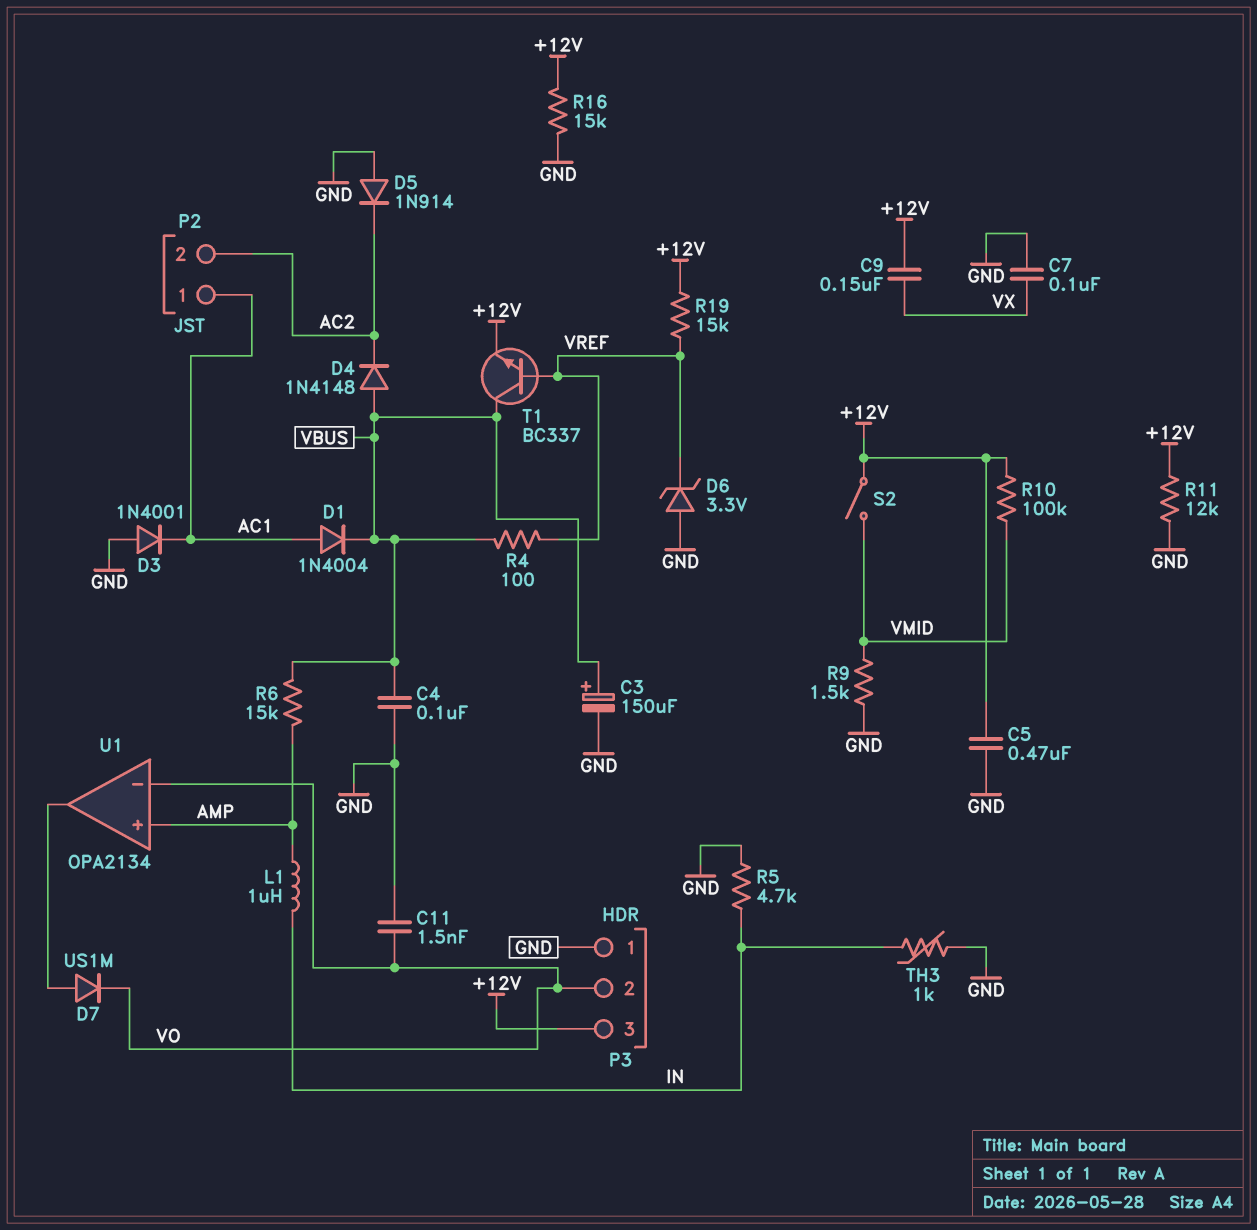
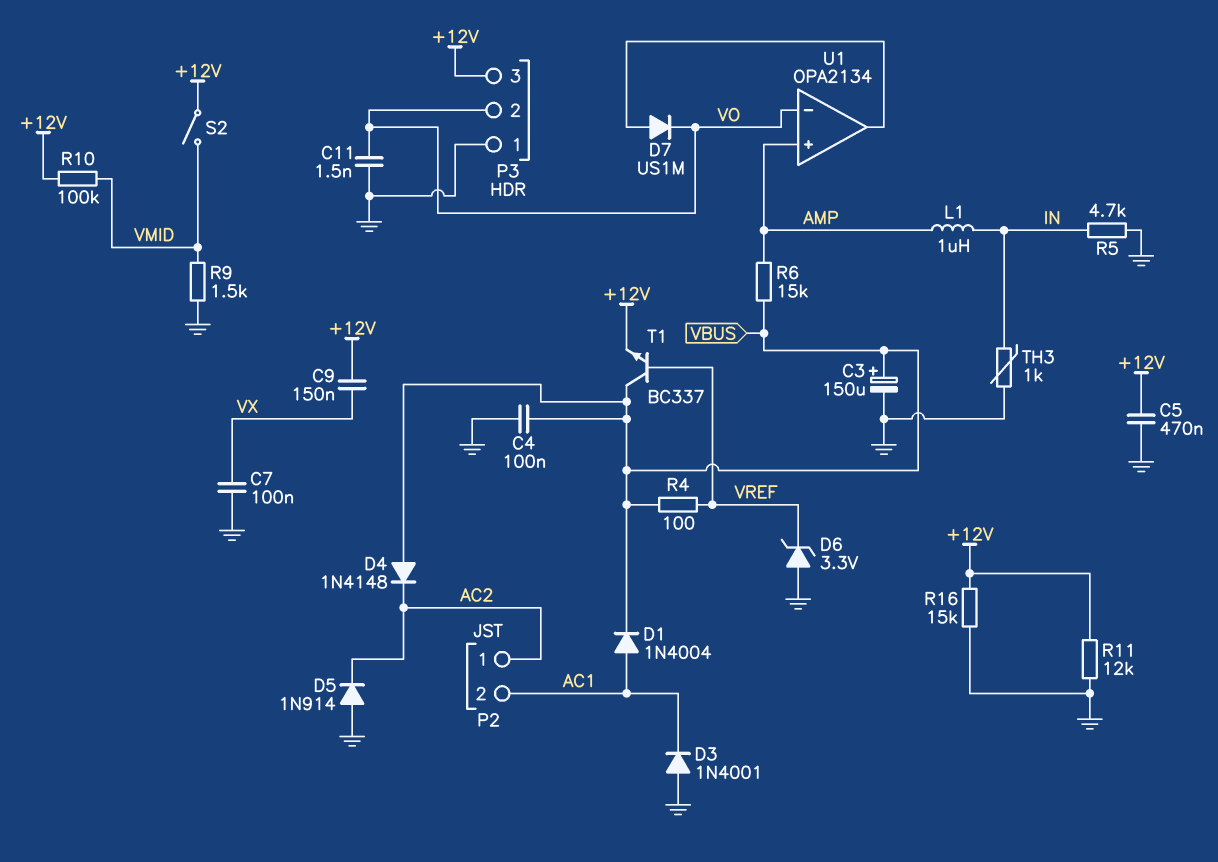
P2 pin 1: AC1 -> AC2
P2 pin 2: AC2 -> AC1
R19: 15k (+12V, VREF) -> none

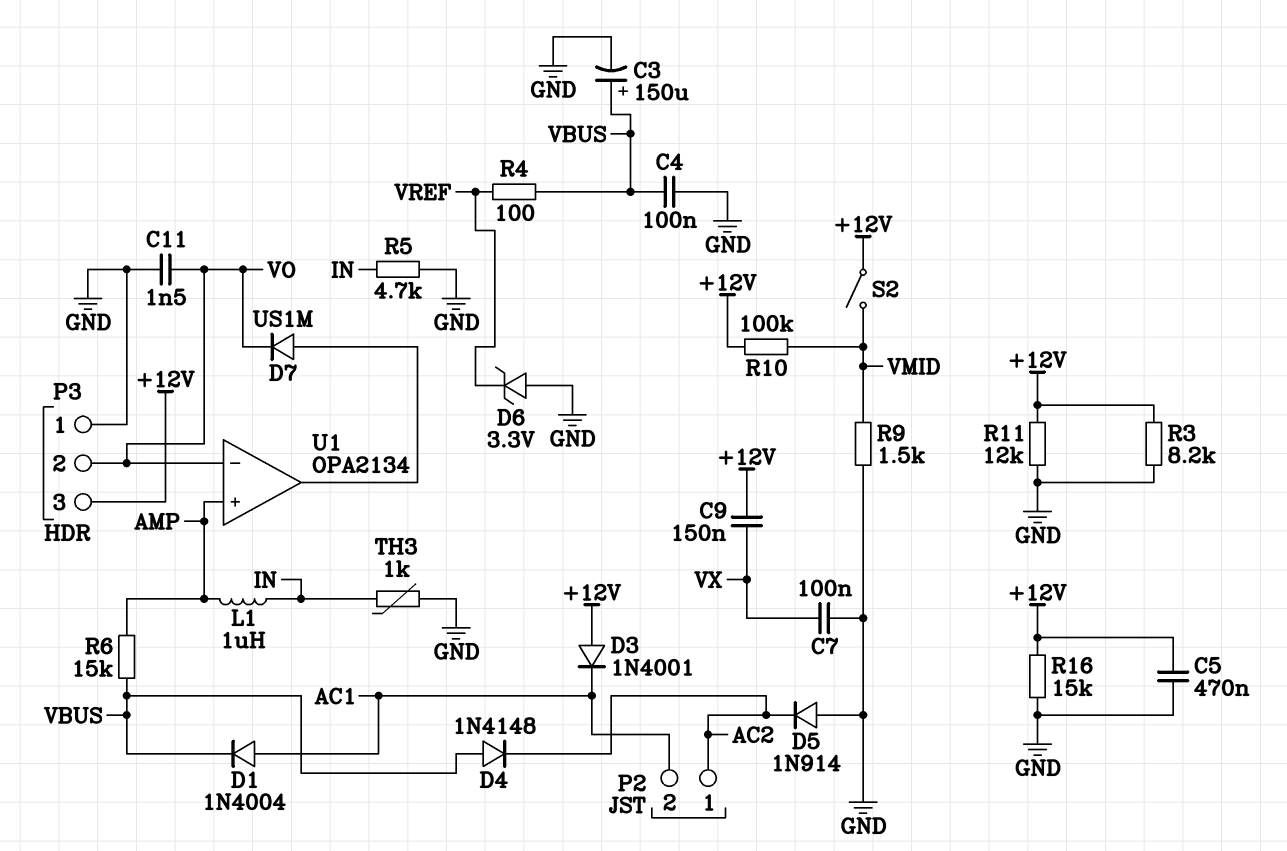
D3: diode 1N4001 (A GND, K AC1) -> diode 1N4001 (A +12V, K AC1)
R3: none -> 8.2k (+12V, GND)
T1: NPN BC337 (B VREF, C VBUS, E +12V) -> none

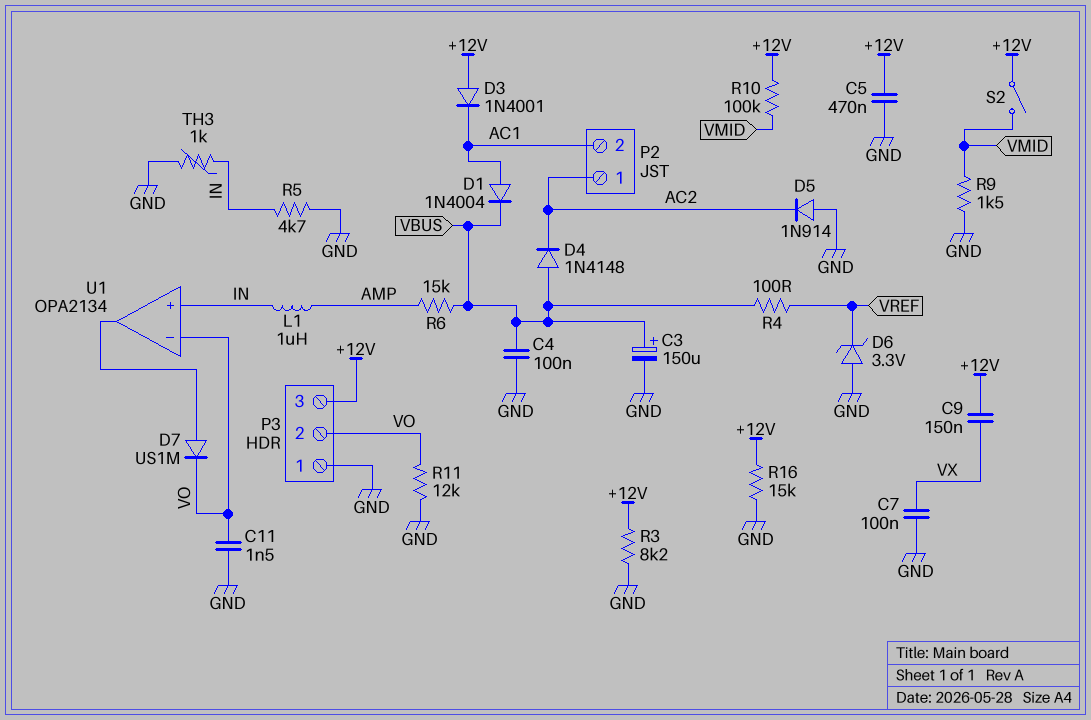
R11: 12k (+12V, GND) -> 12k (GND, VO)
U1 pin in+: AMP -> IN

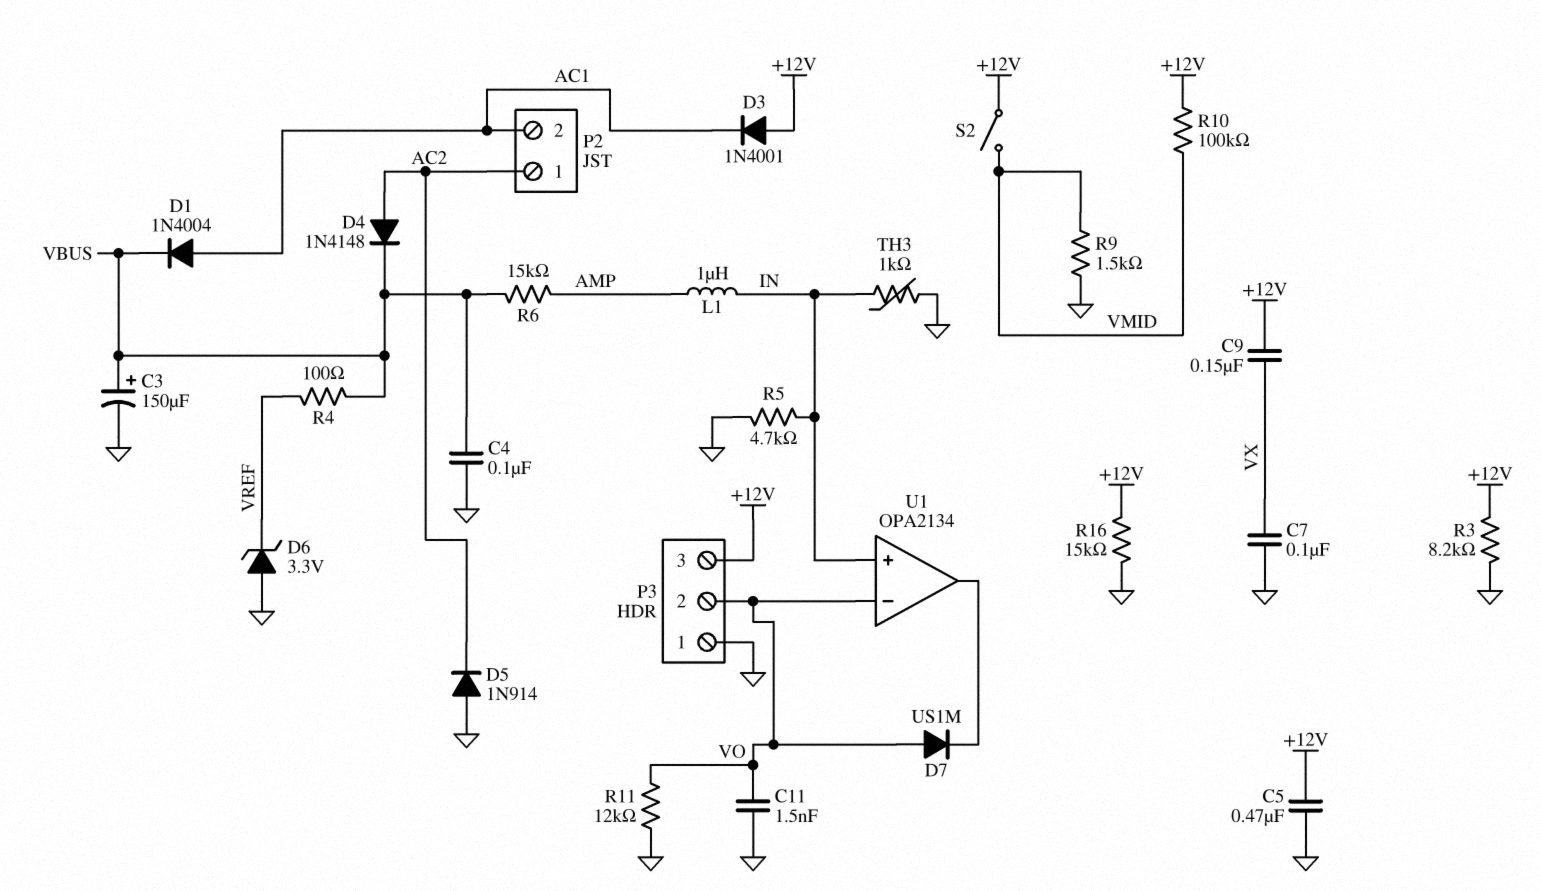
D4: diode 1N4148 (A VBUS, K AC2) -> diode 1N4148 (A AC2, K VBUS)
D7: diode US1M (A U1/out, K VO) -> diode US1M (A VO, K U1/out)

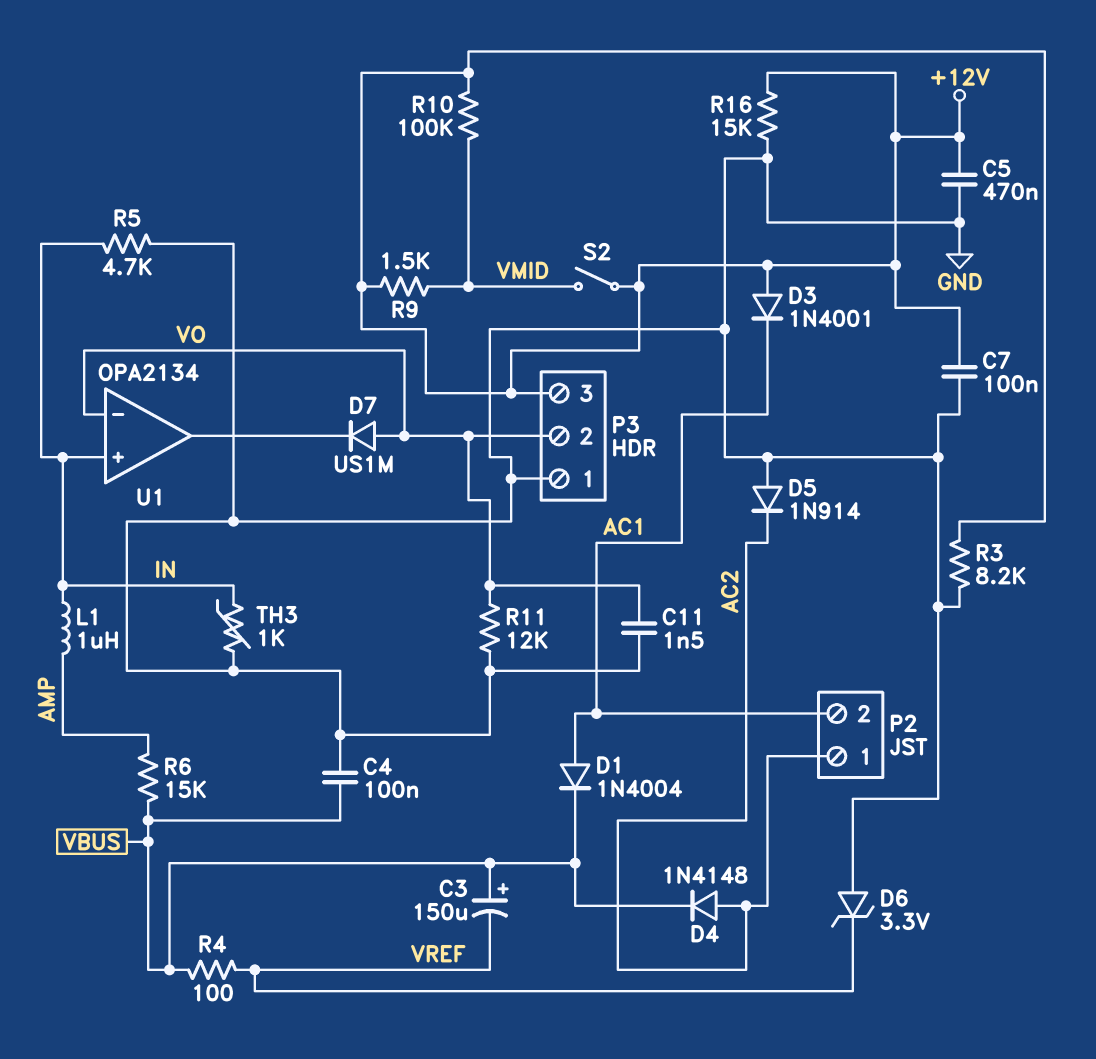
C3: 150uF (plus VBUS, minus GND) -> 150uF (plus VBUS, minus VREF)
C7: 100nF (GND, VX) -> 100nF (+12V, GND)
C9: 150nF (+12V, VX) -> none
R9: 1.5k (GND, VMID) -> 1.5k (+12V, VMID)

